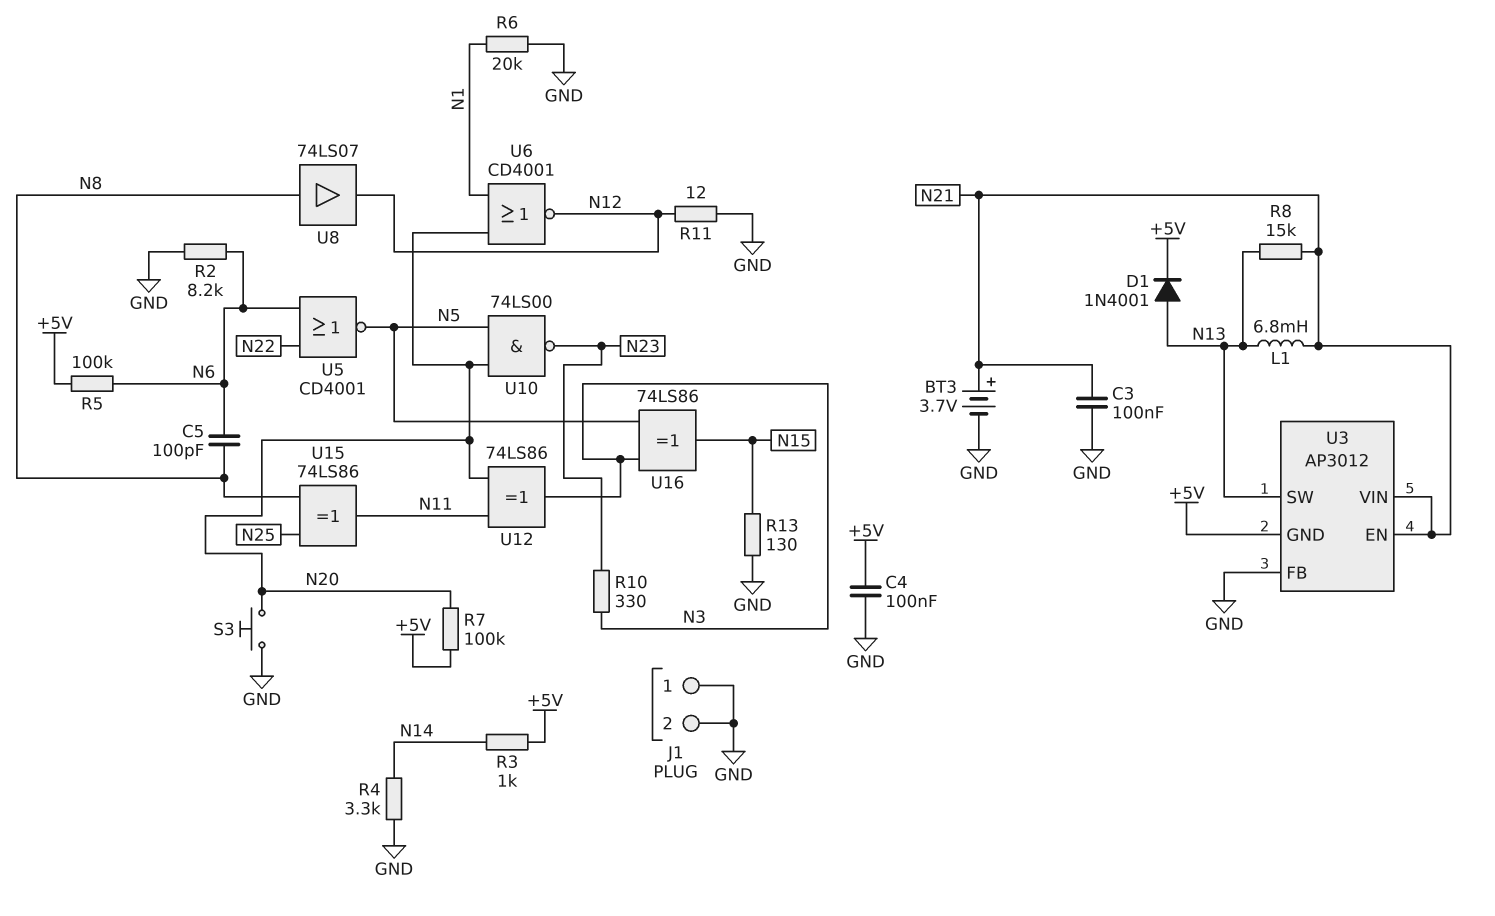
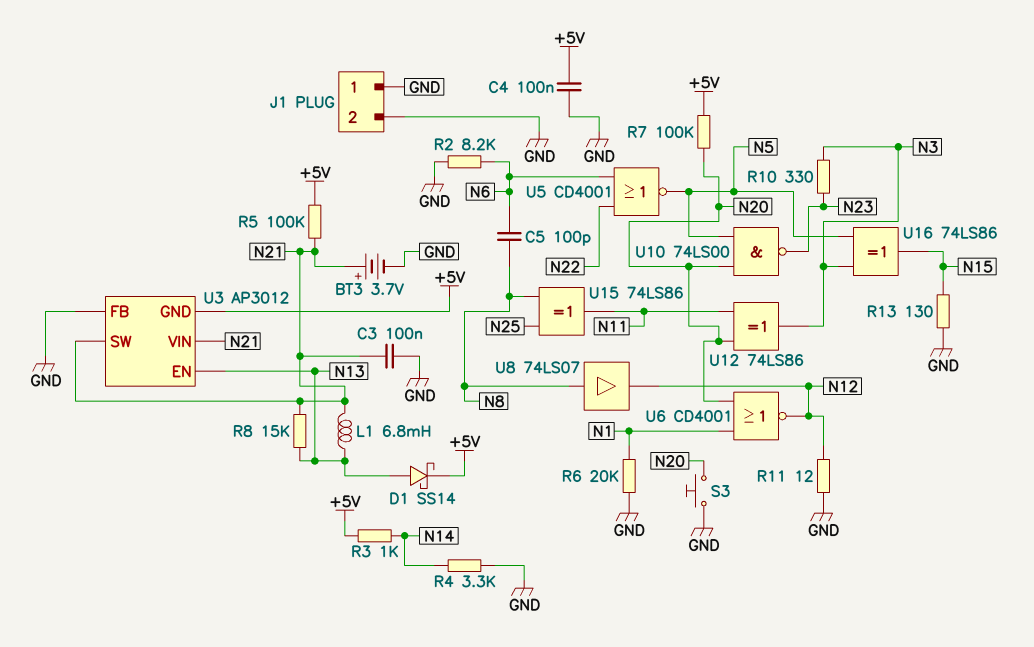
D1: diode 1N4001 (A N13, K +5V) -> schottky SS14 (A N13, K +5V)
R5: 100k (+5V, N6) -> 100k (+5V, N21)
U3 pin EN: N21 -> N13
U3 pin SW: N13 -> N21

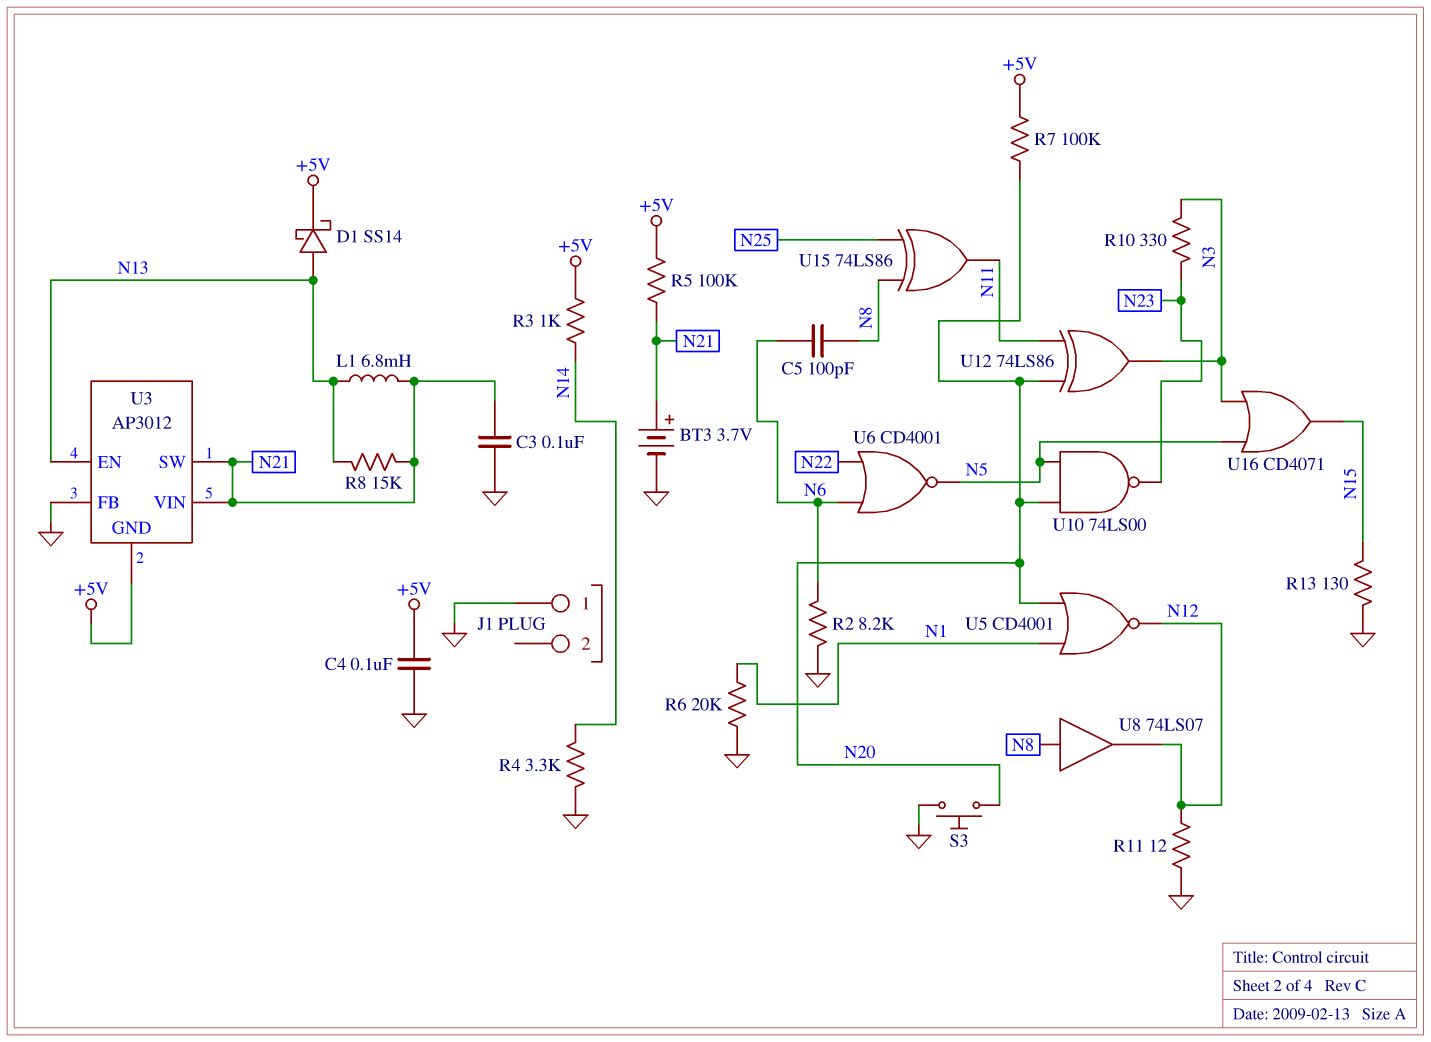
J1 pin 2: GND -> none
U5: NOR CD4001 (in N6, in N22, out N5) -> NOR CD4001 (in N1, in N20, out N12)
U6: NOR CD4001 (in N1, in N20, out N12) -> NOR CD4001 (in N6, in N22, out N5)
U16: XOR 74LS86 (in N3, in N5, out N15) -> OR CD4071 (in N3, in N5, out N15)

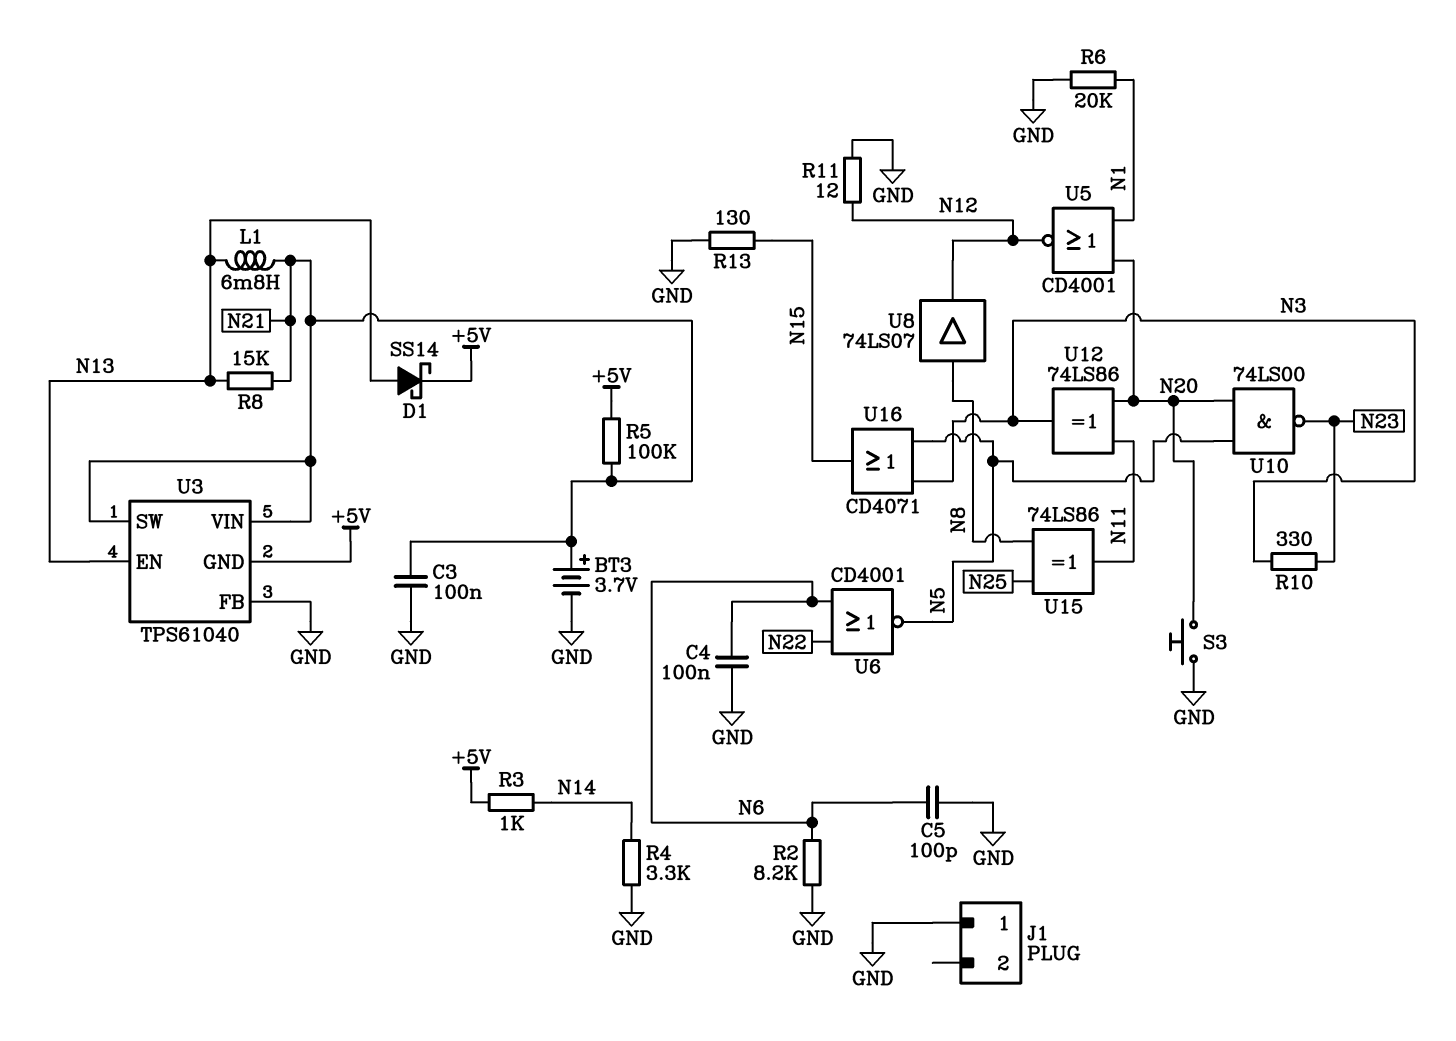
C4: 100nF (+5V, GND) -> 100nF (GND, N6)
C5: 100pF (N6, N8) -> 100pF (GND, N6)
R7: 100k (+5V, N20) -> none
U3: AP3012 -> TPS61040

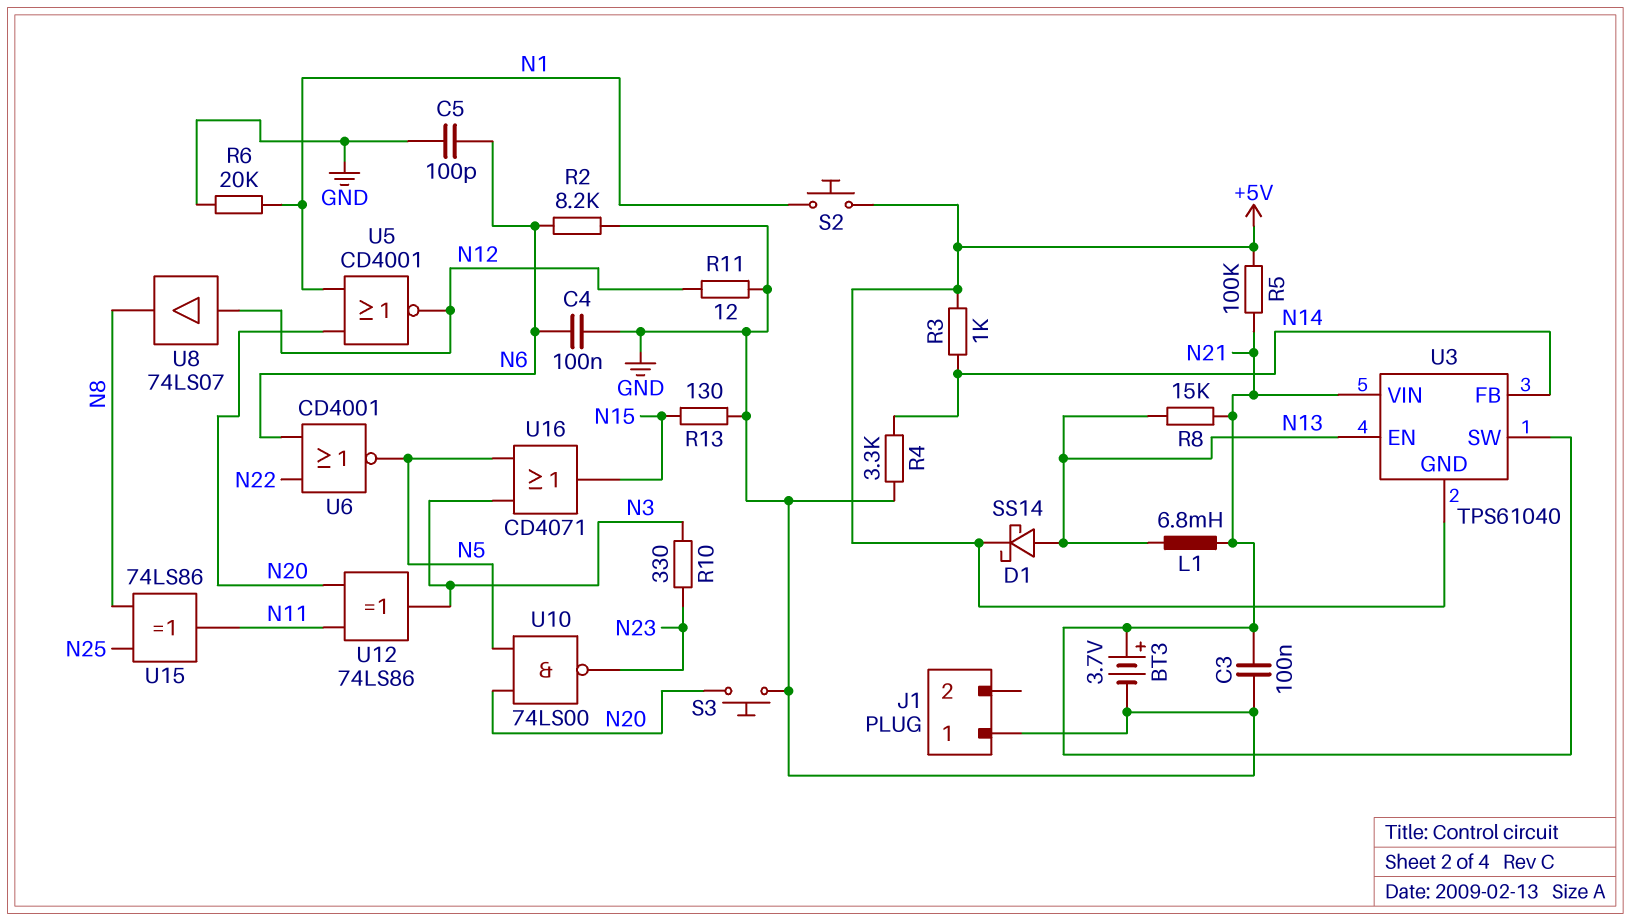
S2: none -> button (+5V, N1)
U3 pin FB: GND -> N14
U8: buffer 74LS07 (in N8, out N12) -> buffer 74LS07 (in N12, out N8)

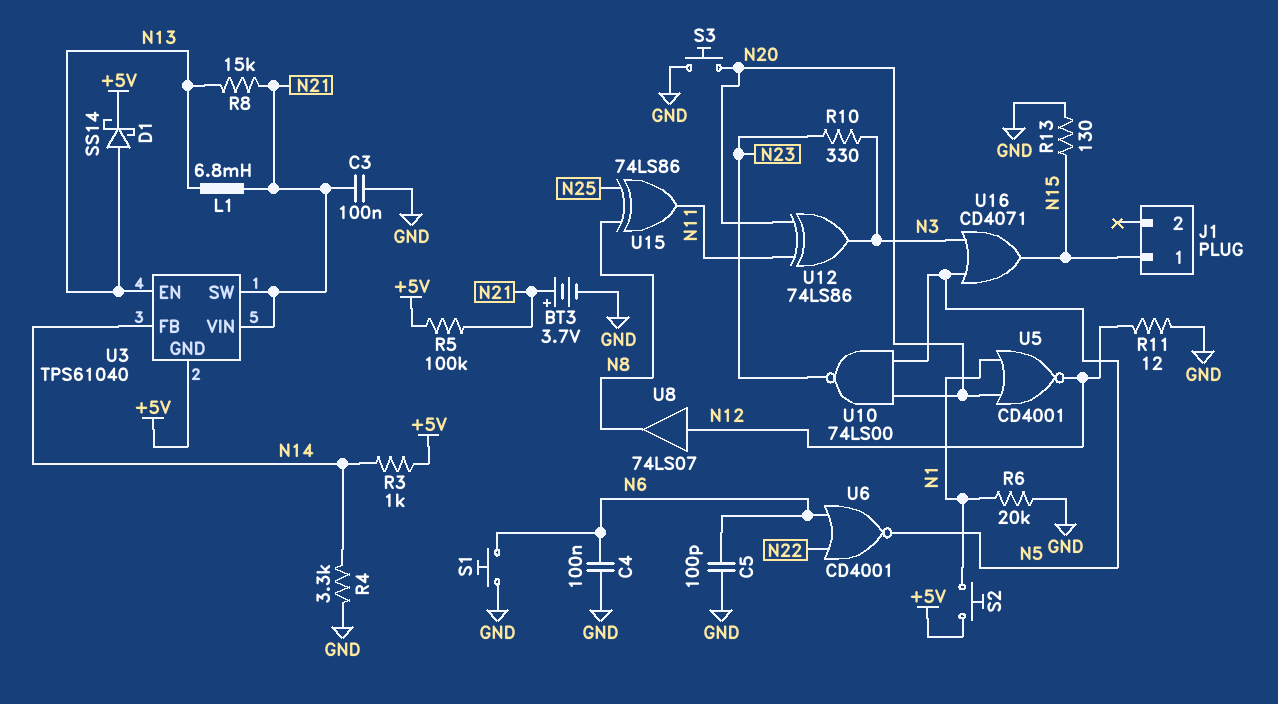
J1 pin 1: GND -> N15
R2: 8.2k (GND, N6) -> none
S1: none -> button (GND, N6)

